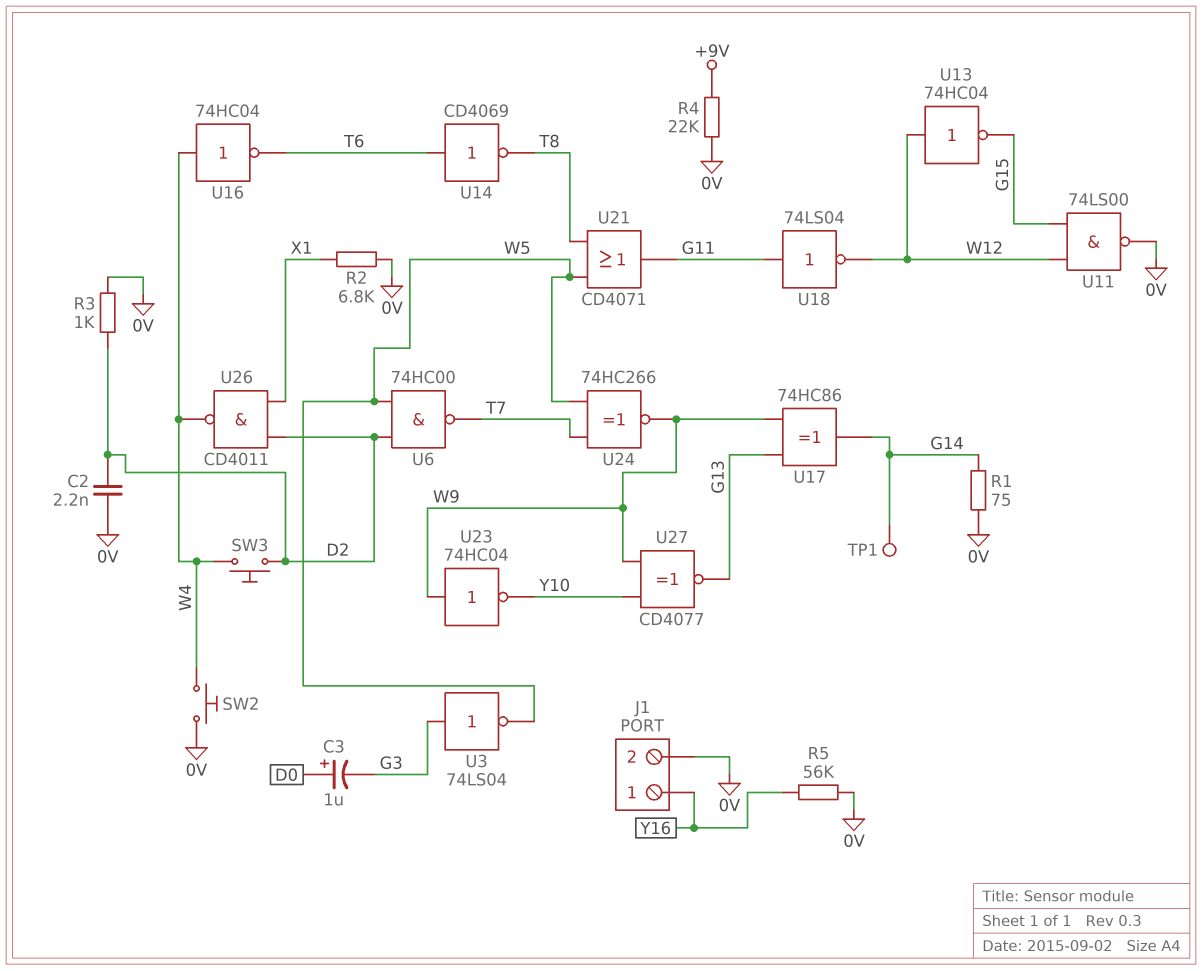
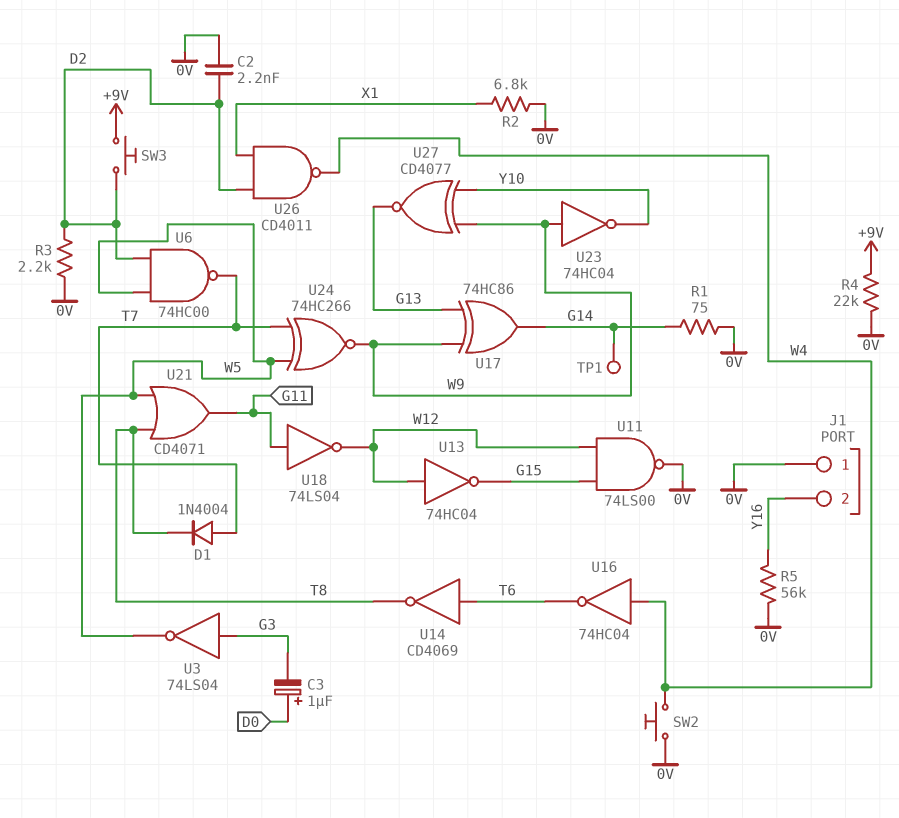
D1: none -> diode 1N4004 (A T7, K T8)
J1 pin 1: Y16 -> 0V
J1 pin 2: 0V -> Y16
R3: 1k (0V, D2) -> 2.2k (0V, D2)
SW3: button (D2, W4) -> button (+9V, D2)

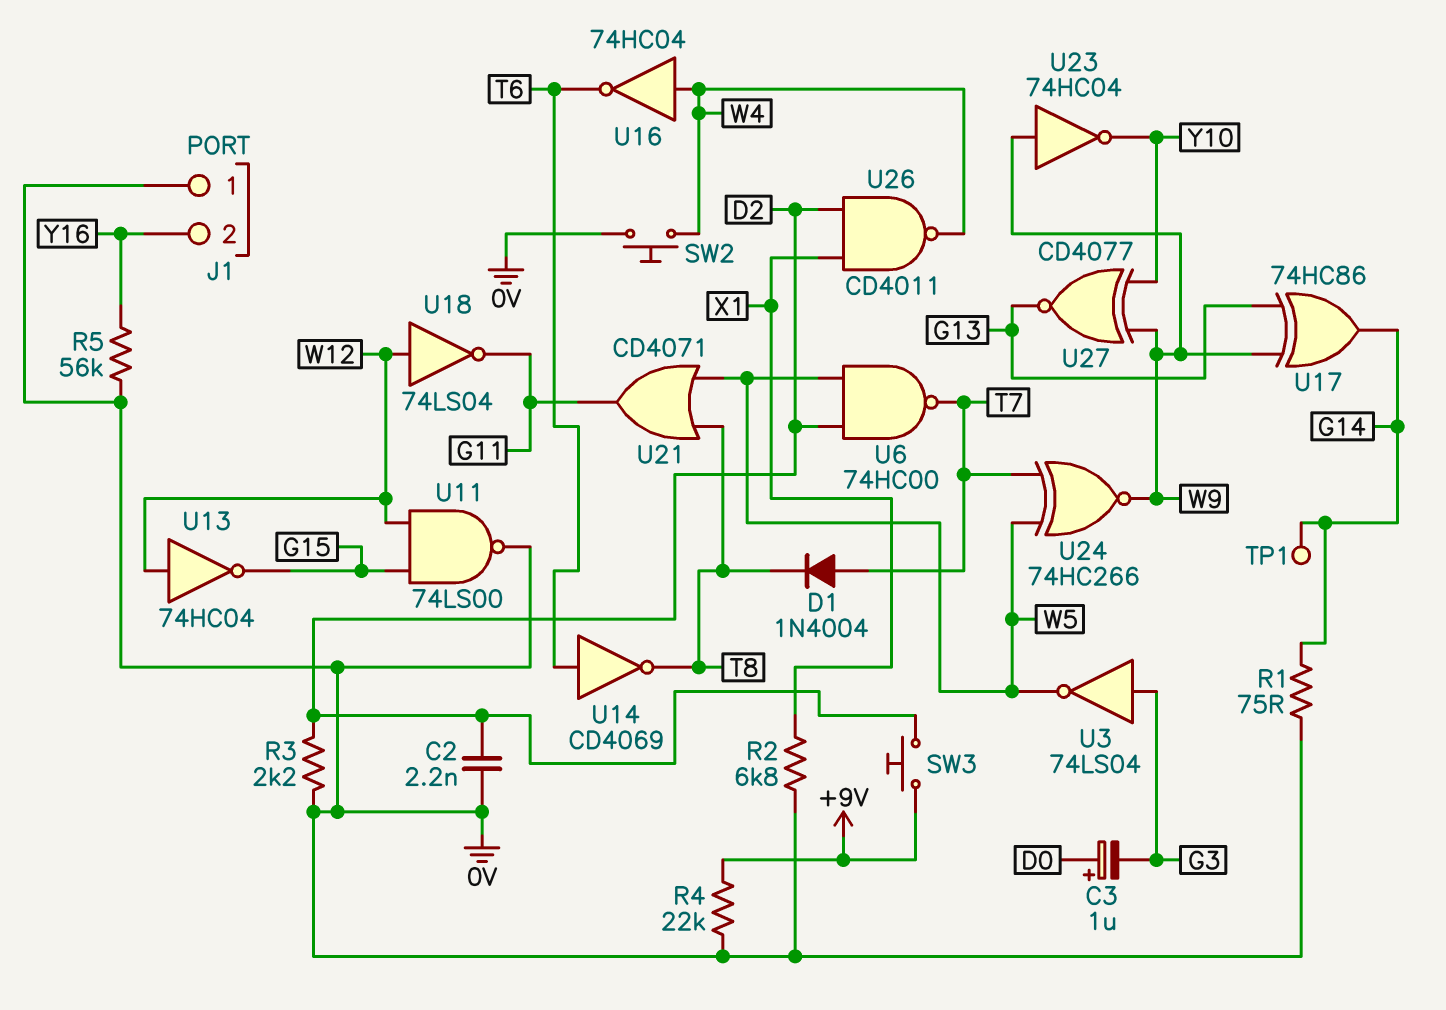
U18: NOT 74LS04 (in G11, out W12) -> NOT 74LS04 (in W12, out G11)

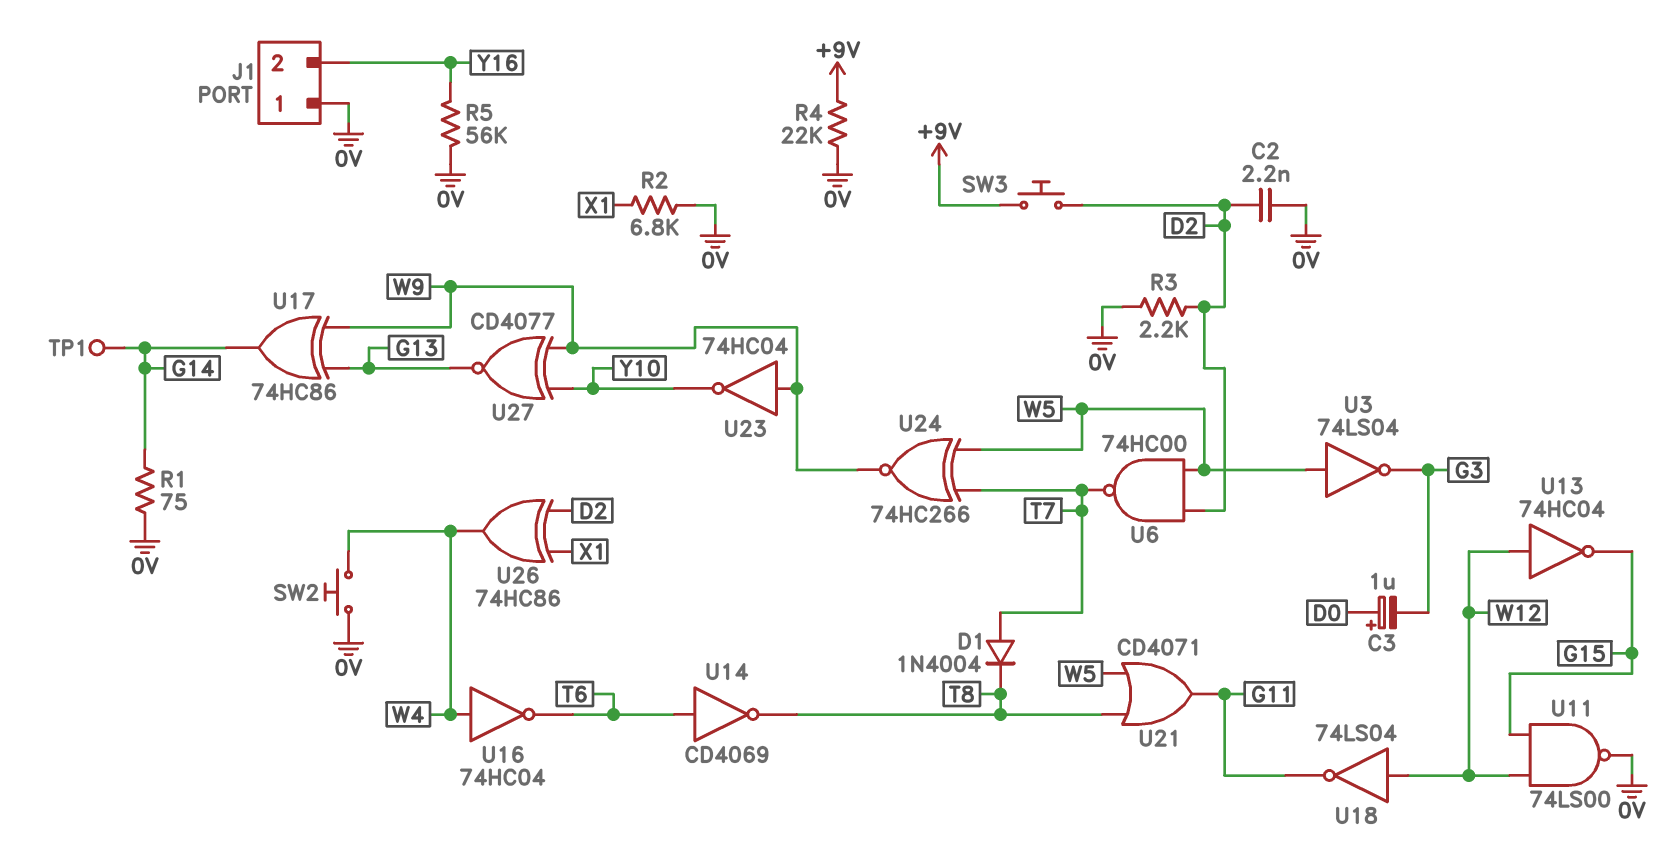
U3: NOT 74LS04 (in G3, out W5) -> NOT 74LS04 (in W5, out G3)
U26: NAND CD4011 (in D2, in X1, out W4) -> XOR 74HC86 (in D2, in X1, out W4)

